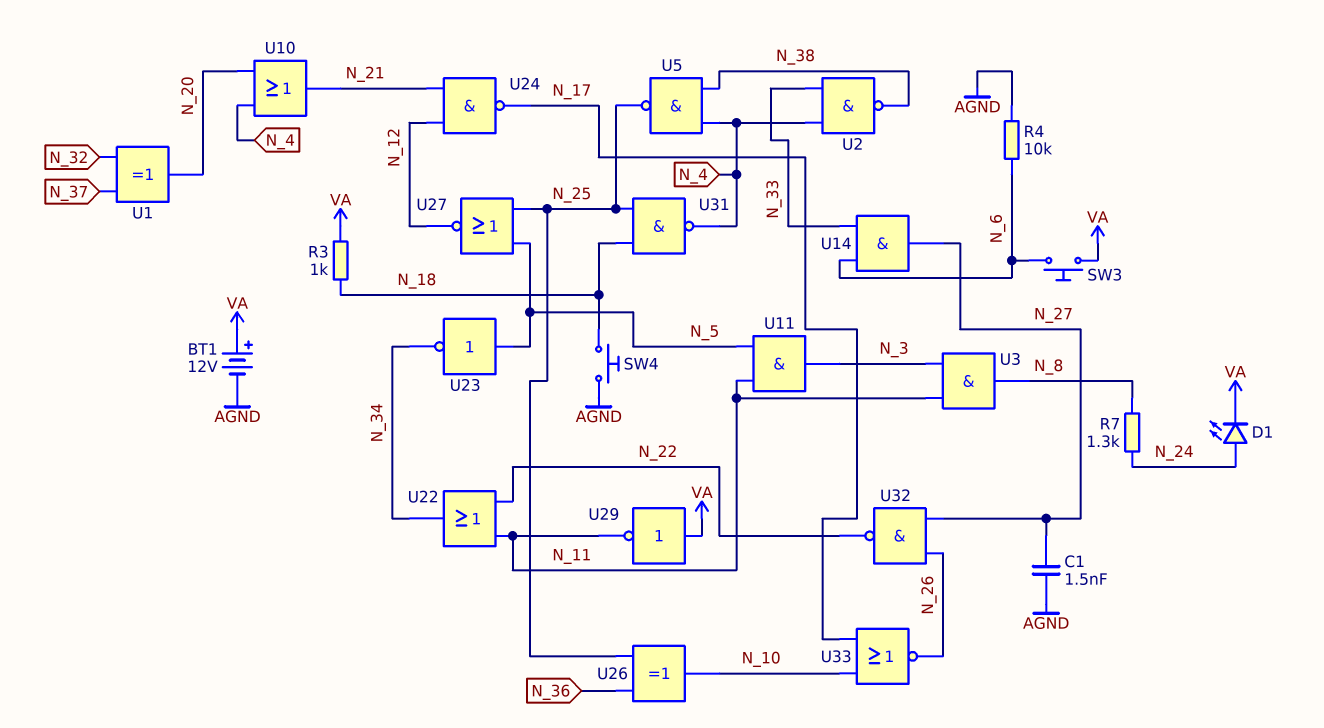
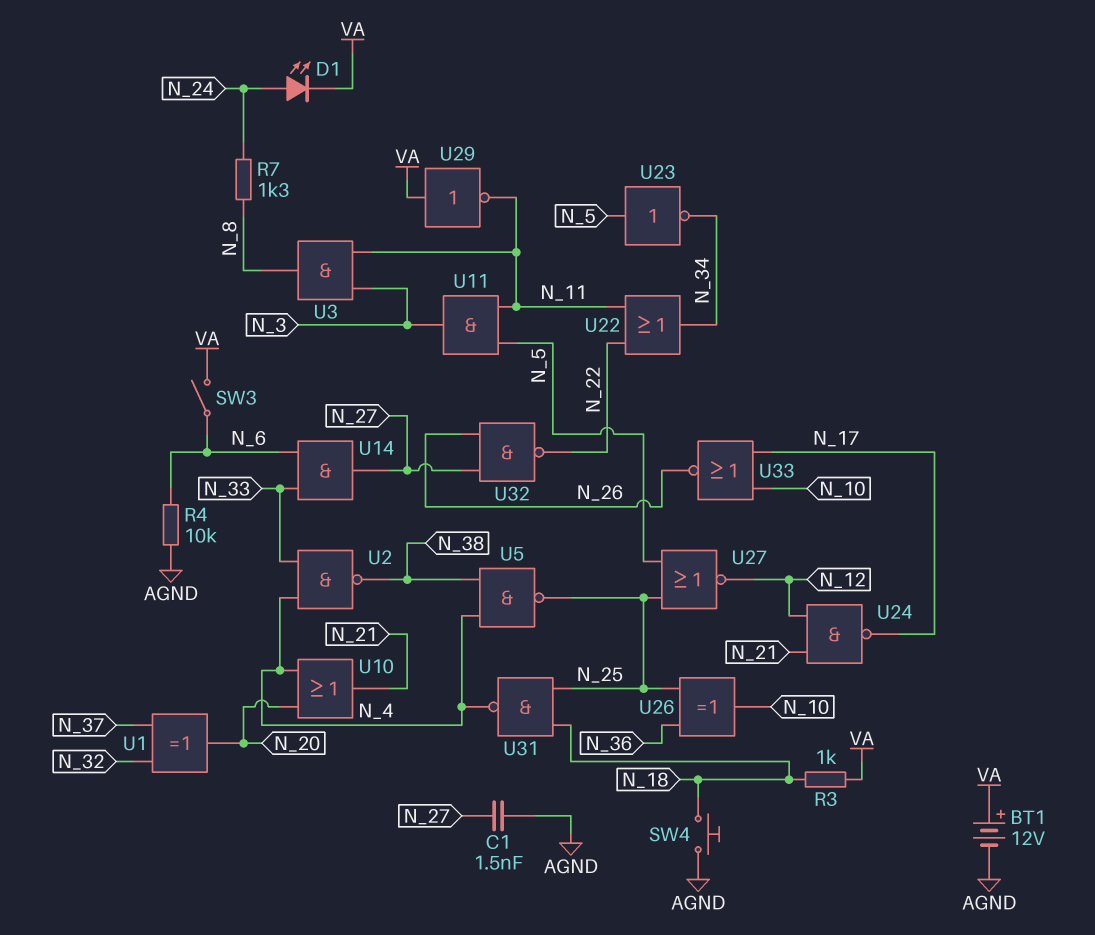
SW3: button (N_6, VA) -> switch (N_6, VA)

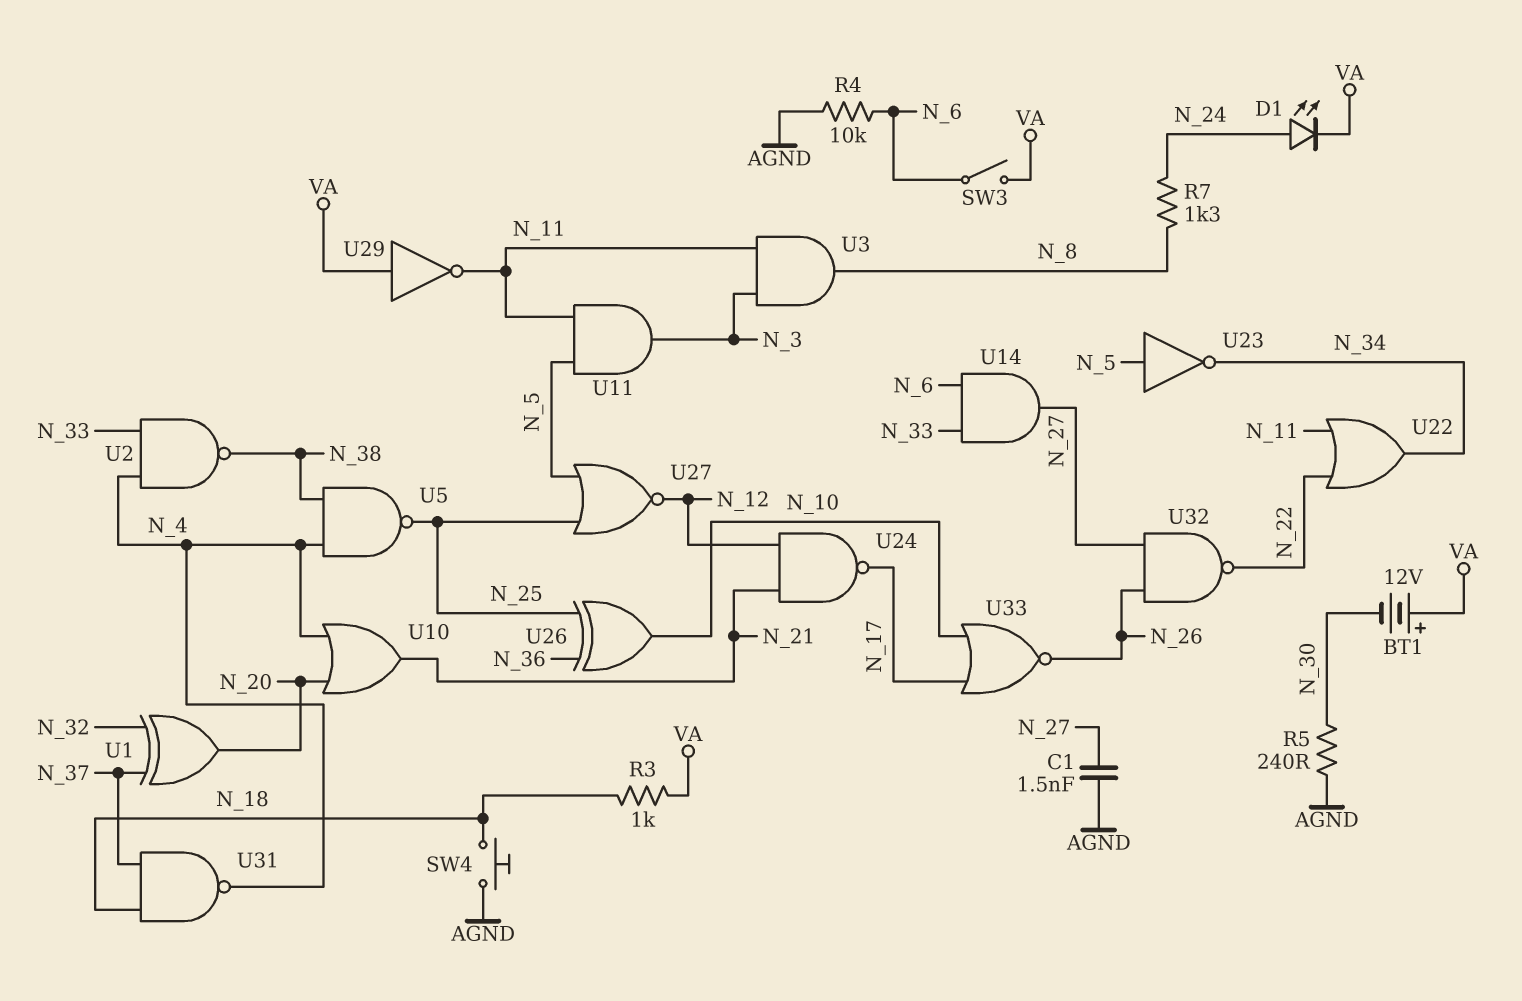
BT1: 12V (plus VA, minus AGND) -> 12V (plus VA, minus N_30)
R5: none -> 240 (AGND, N_30)
U31: NAND (in N_18, in N_25, out N_4) -> NAND (in N_18, in N_37, out N_4)

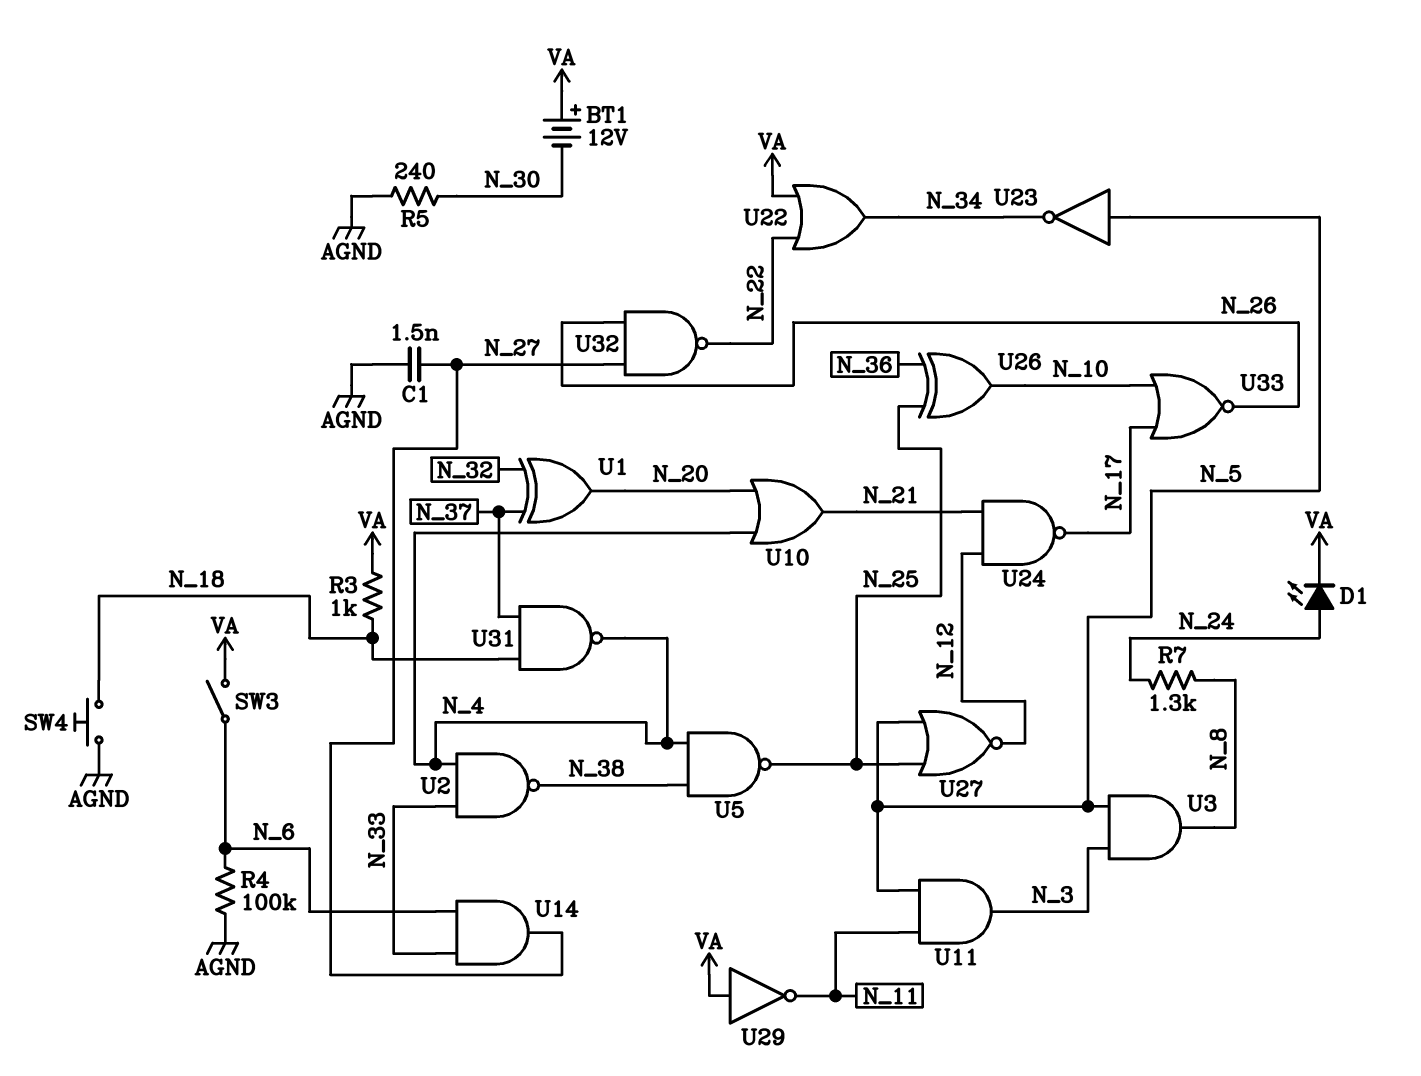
R4: 10k (AGND, N_6) -> 100k (AGND, N_6)
U3: AND (in N_3, in N_11, out N_8) -> AND (in N_3, in N_5, out N_8)
U22: OR (in N_11, in N_22, out N_34) -> OR (in N_22, in VA, out N_34)

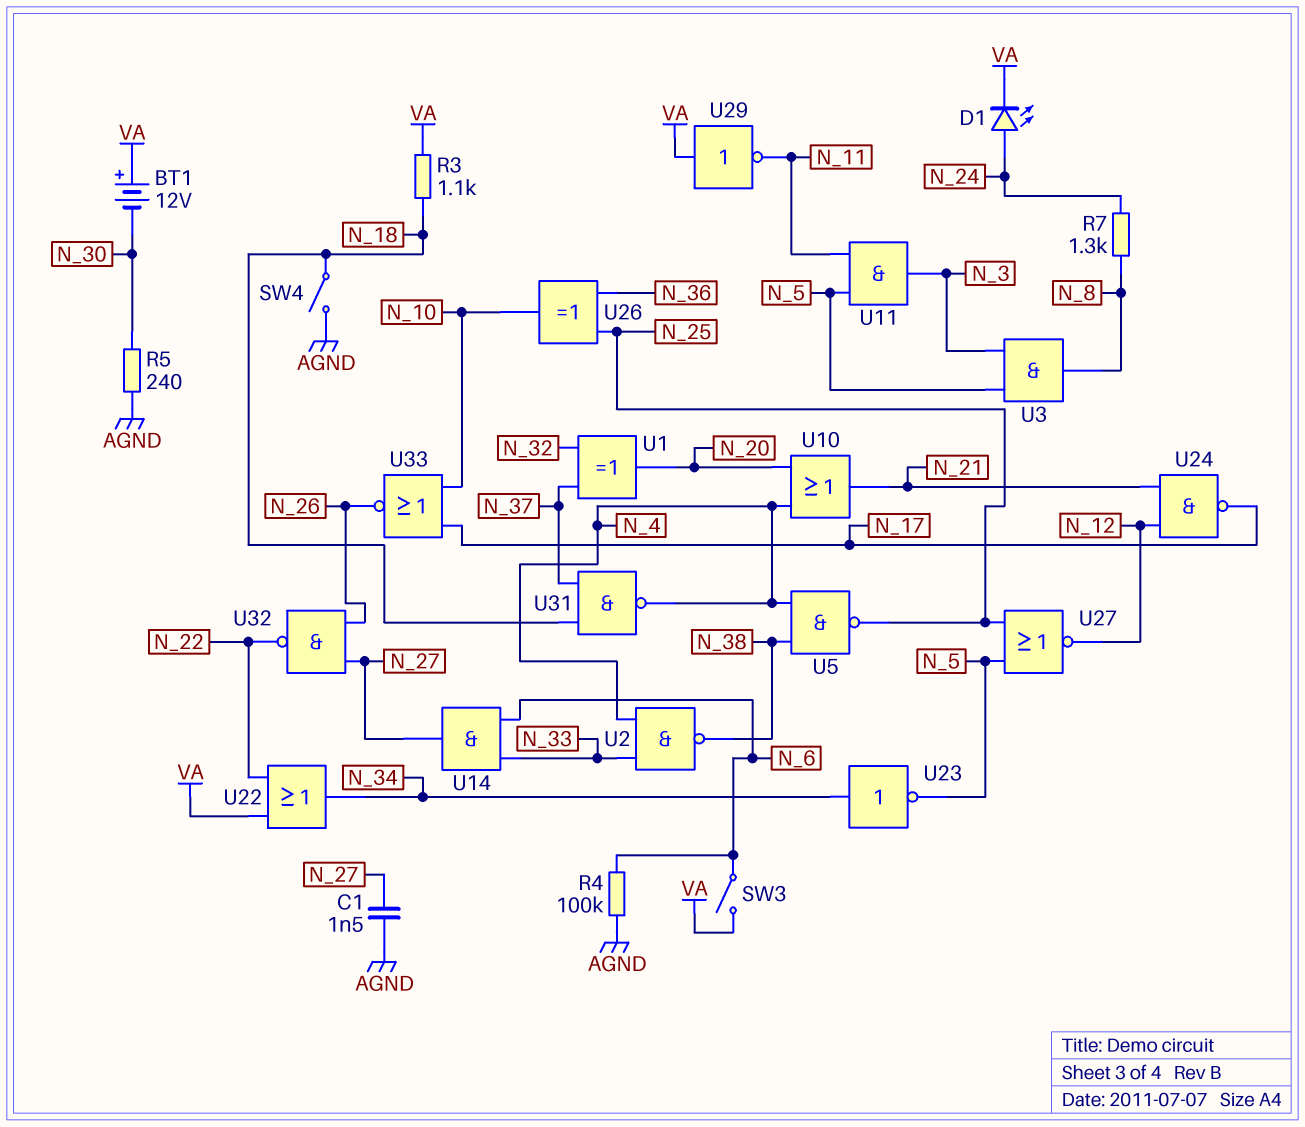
R3: 1k (N_18, VA) -> 1.1k (N_18, VA)
SW4: button (AGND, N_18) -> switch (AGND, N_18)
U23: NOT (in N_5, out N_34) -> NOT (in N_34, out N_5)

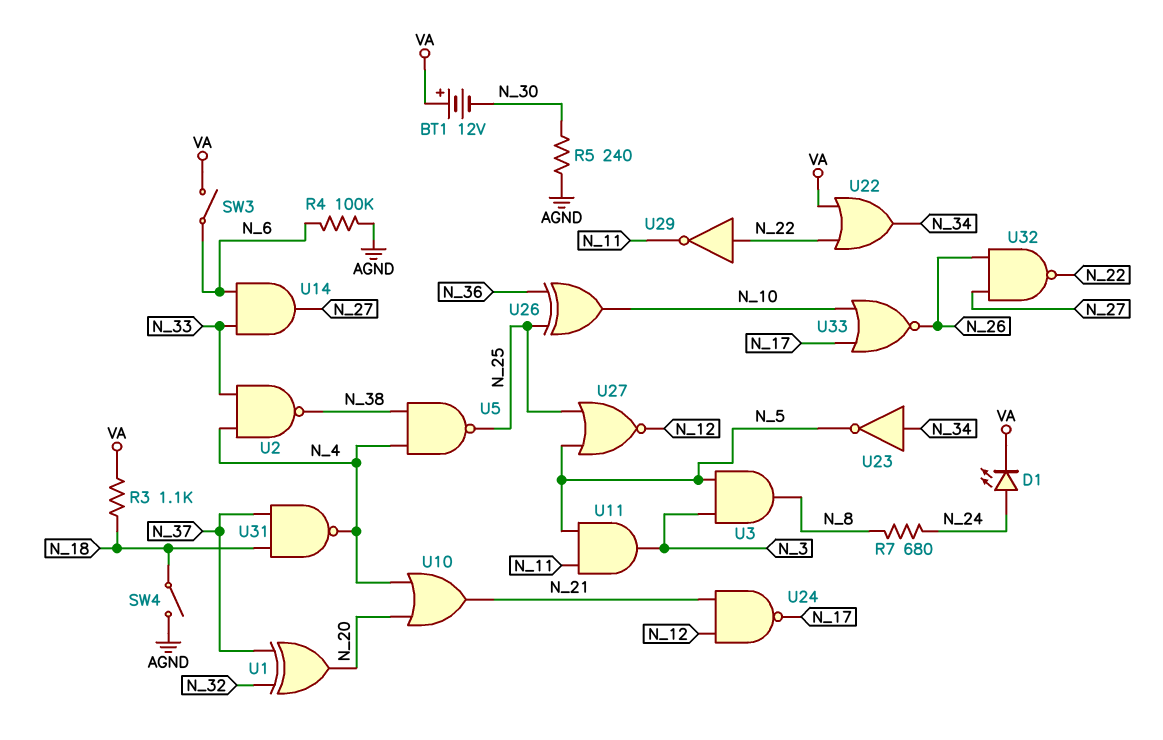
C1: 1.5nF (AGND, N_27) -> none
R7: 1.3k (N_8, N_24) -> 680 (N_8, N_24)
U29: NOT (in VA, out N_11) -> NOT (in N_22, out N_11)

